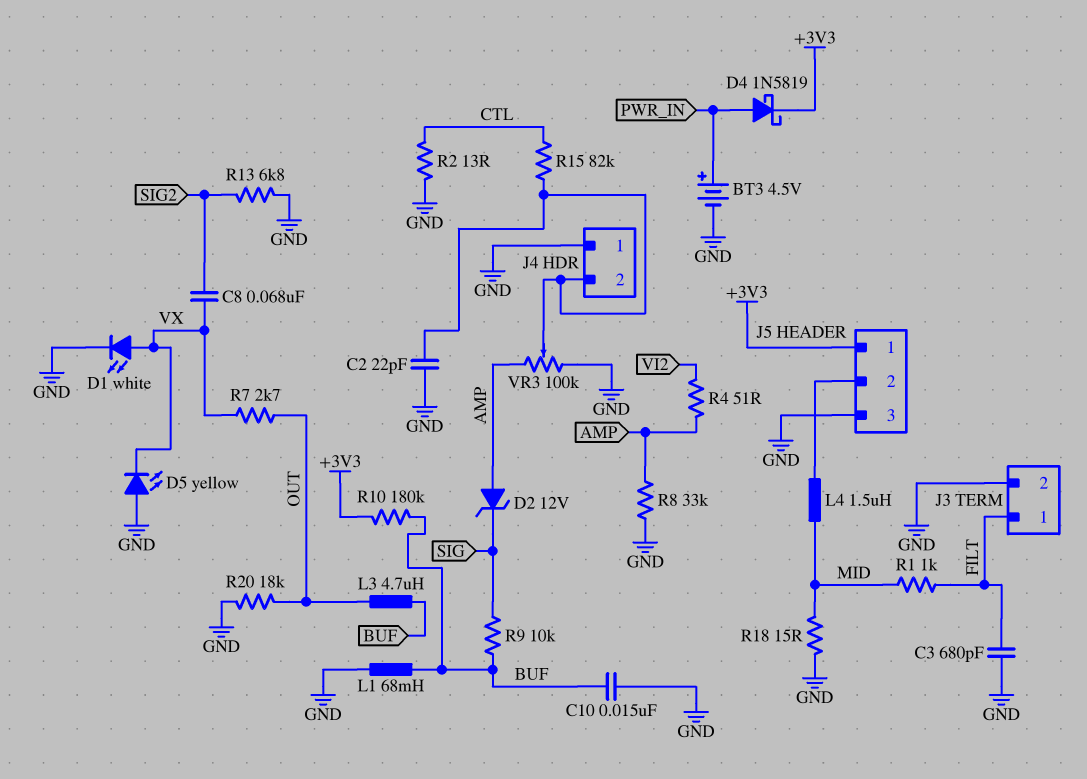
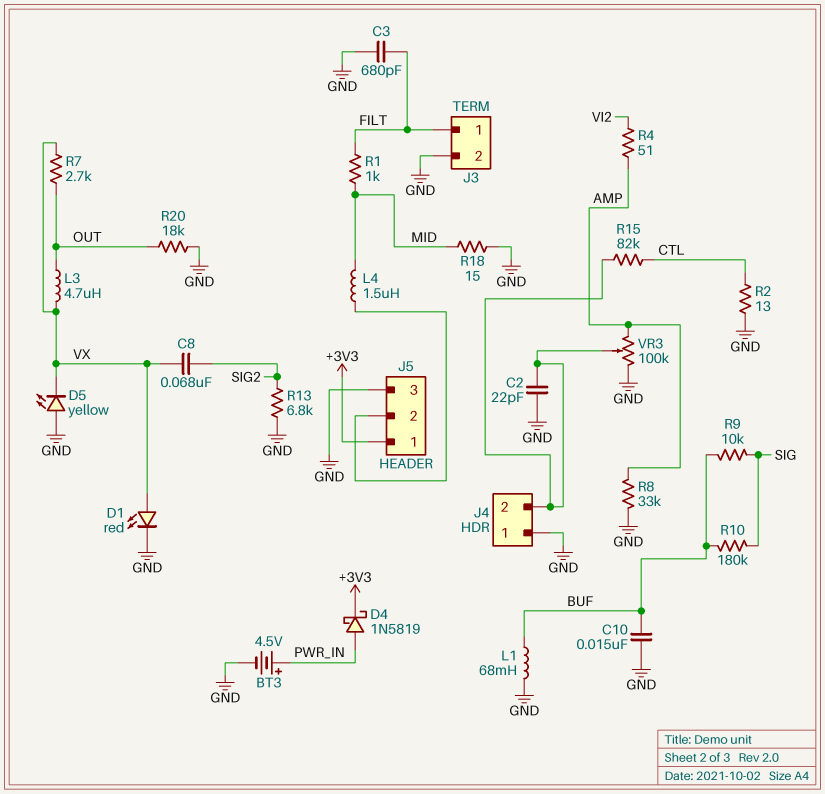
D1: LED white (A VX, K GND) -> LED red (A VX, K GND)
D2: zener 12V (A AMP, K SIG) -> none
L3: 4.7uH (BUF, OUT) -> 4.7uH (OUT, VX)
R10: 180k (+3V3, BUF) -> 180k (BUF, SIG)

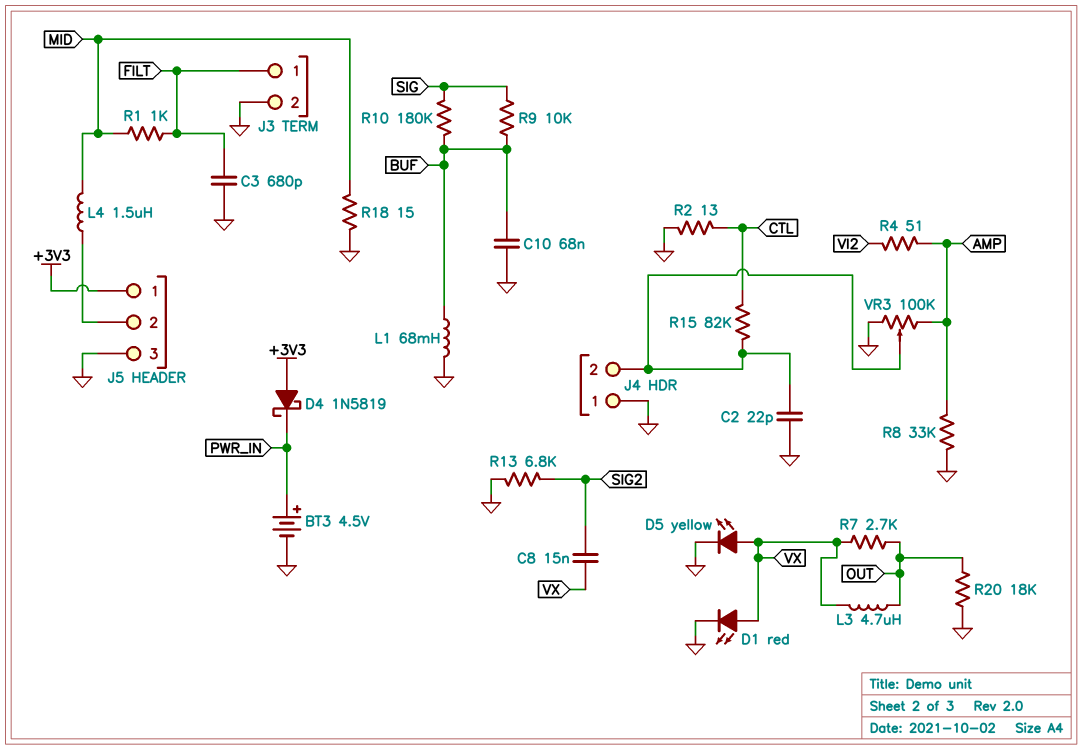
C8: 68nF (SIG2, VX) -> 15nF (SIG2, VX)
C10: 15nF (BUF, GND) -> 68nF (BUF, GND)
D4: schottky 1N5819 (A PWR_IN, K +3V3) -> schottky 1N5819 (A +3V3, K PWR_IN)
D5: LED yellow (A GND, K VX) -> LED yellow (A VX, K GND)

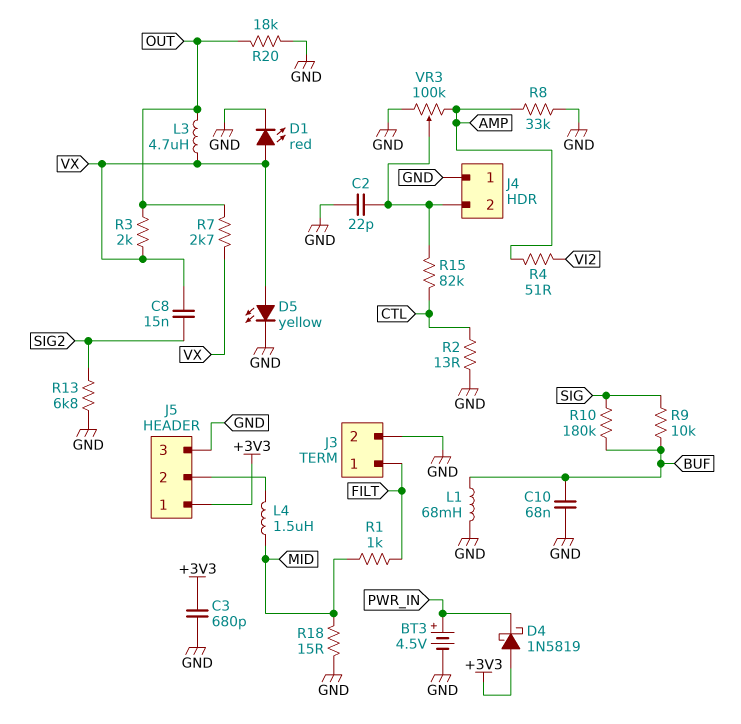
C3: 680pF (FILT, GND) -> 680pF (+3V3, GND)
R3: none -> 2k (OUT, VX)

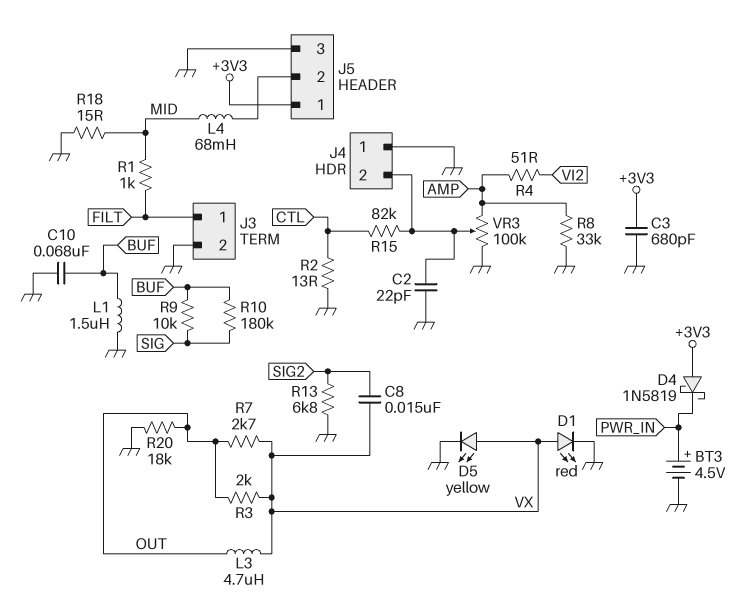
L1: 68mH (BUF, GND) -> 1.5uH (BUF, GND)
L4: 1.5uH (J5/2, MID) -> 68mH (J5/2, MID)

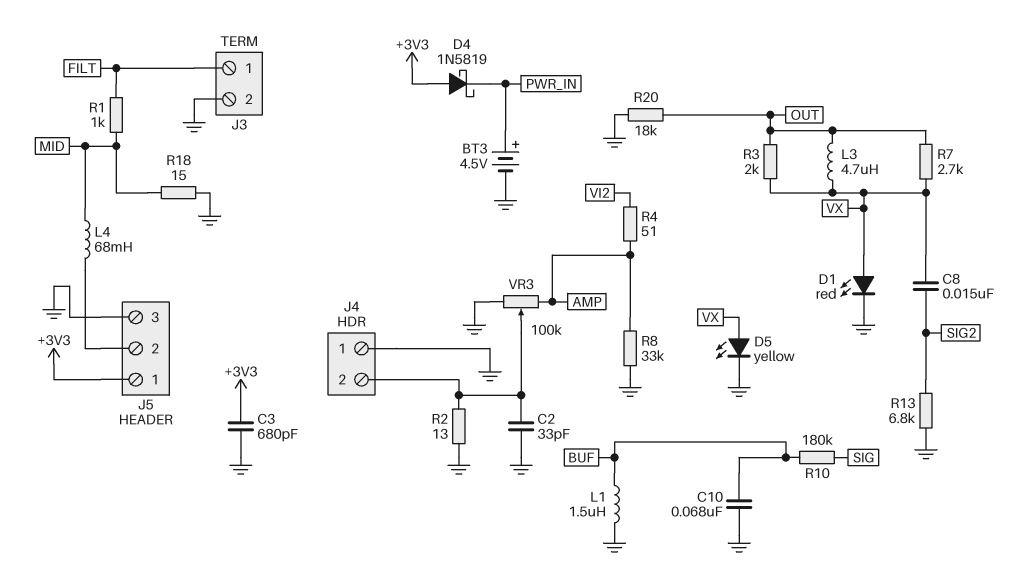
C2: 22pF (GND, J4/2) -> 33pF (GND, J4/2)
R2: 13 (CTL, GND) -> 13 (GND, J4/2)
R9: 10k (BUF, SIG) -> none
R15: 82k (CTL, J4/2) -> none

